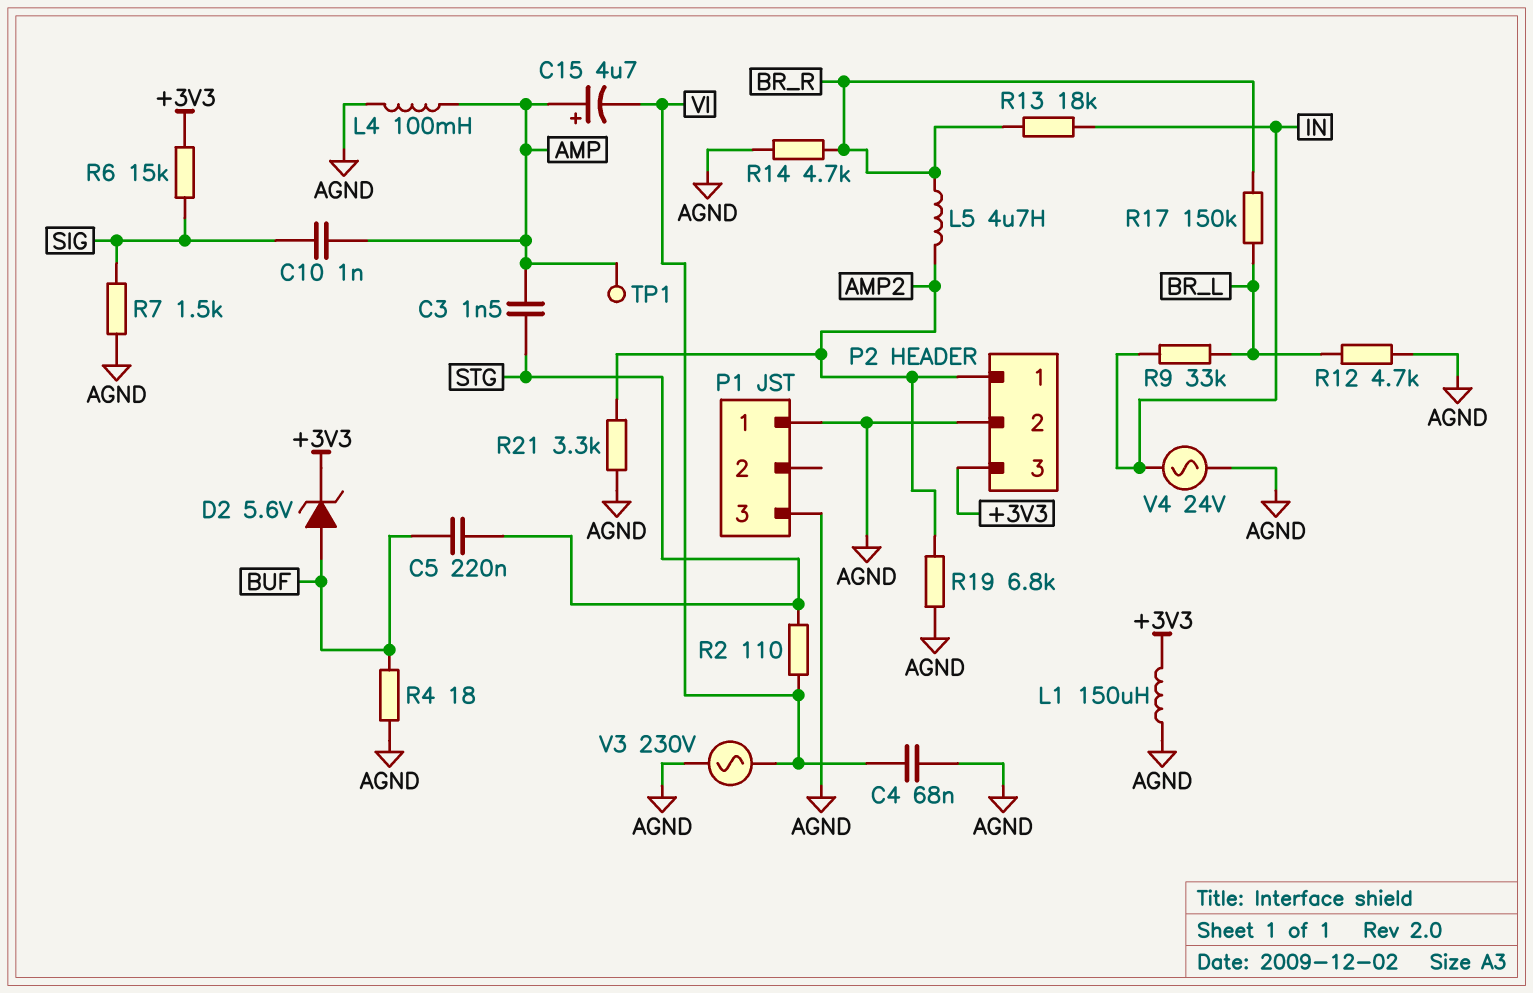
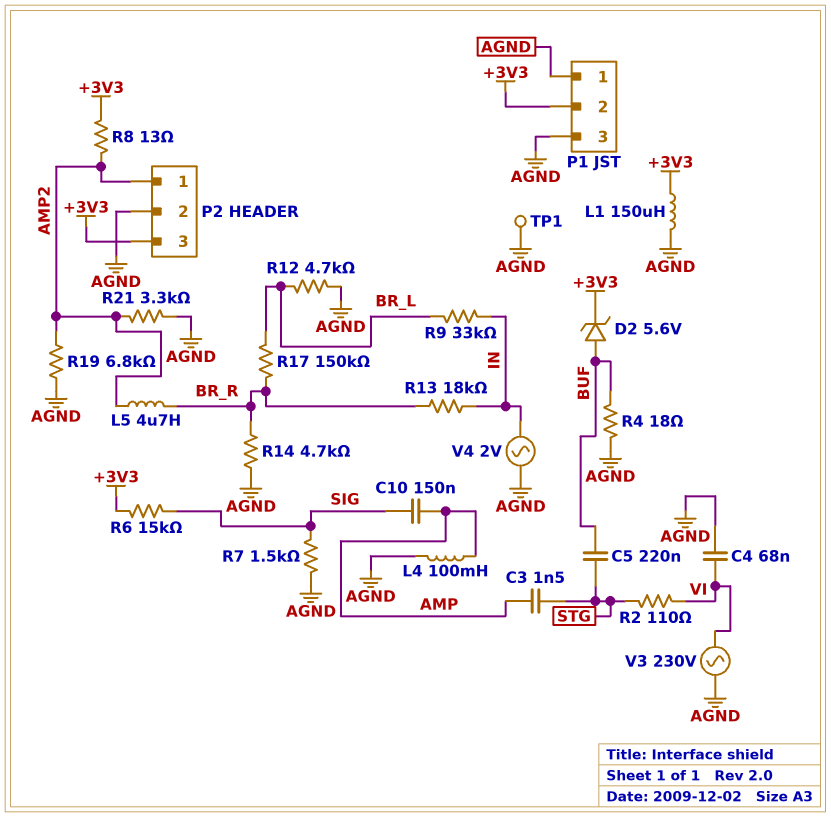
C10: 1nF (AMP, SIG) -> 150nF (AMP, SIG)
C15: 4.7uF (plus AMP, minus VI) -> none
P1 pin 2: none -> +3V3
R8: none -> 13 (+3V3, AMP2)
TP1: test point (AMP) -> test point (AGND)
V4: AC 24V (AGND, IN) -> AC 2V (AGND, IN)

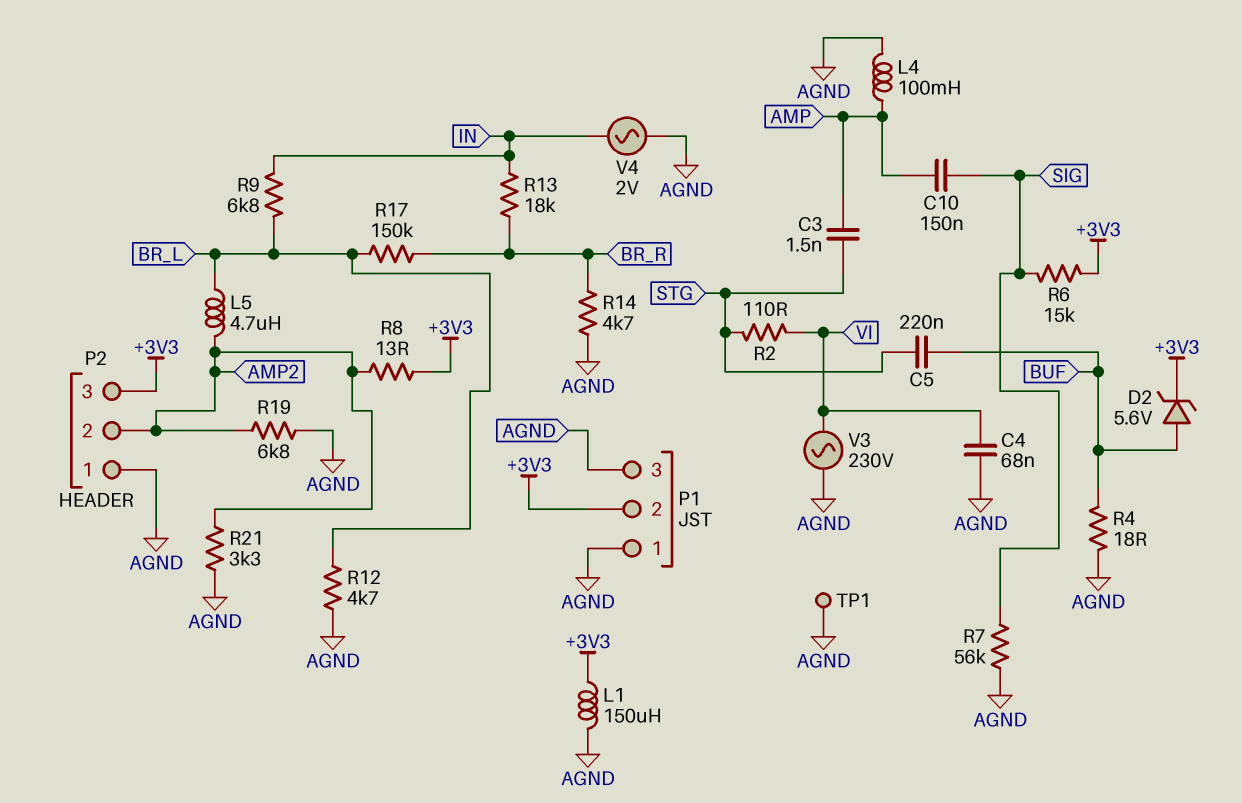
L5: 4.7uH (AMP2, BR_R) -> 4.7uH (AMP2, BR_L)
P2 pin 1: AMP2 -> AGND
P2 pin 2: AGND -> AMP2
R7: 1.5k (AGND, SIG) -> 56k (AGND, SIG)
R9: 33k (BR_L, IN) -> 6.8k (BR_L, IN)

